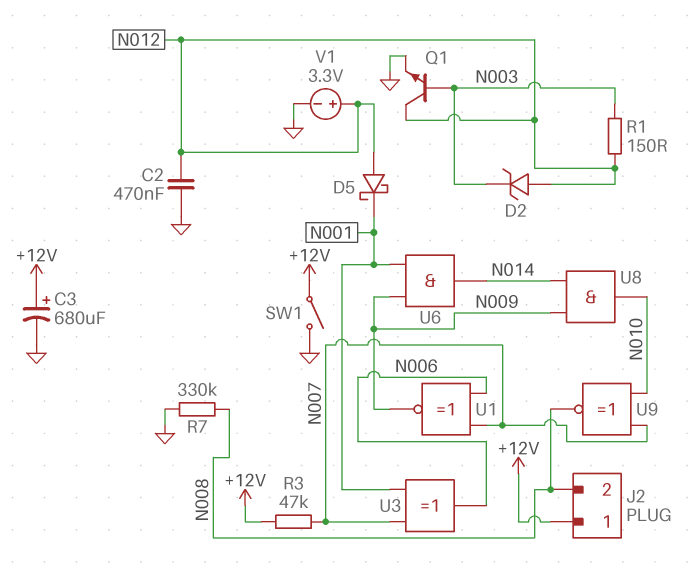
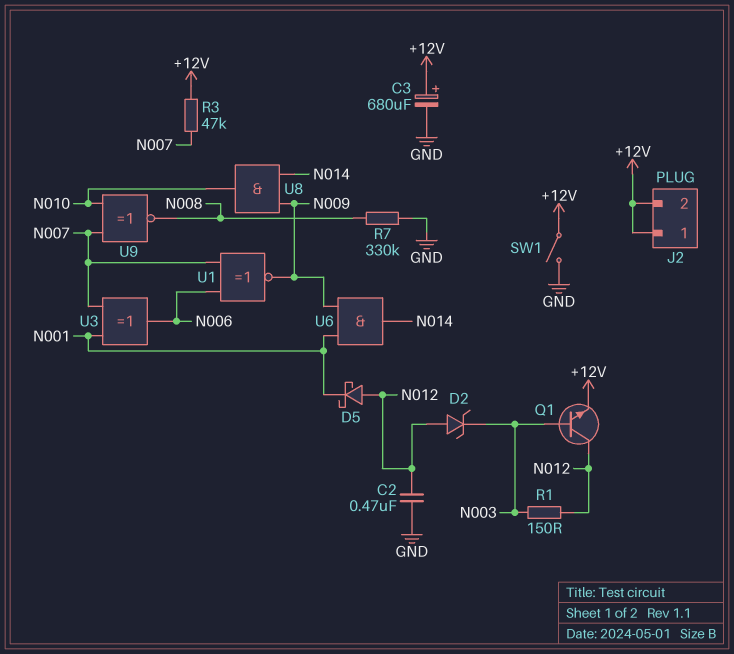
J2 pin 2: N008 -> +12V
Q1: NPN (B N003, C N012, E GND) -> NPN (B N003, C N012, E +12V)
V1: 3.3V (plus N012, minus GND) -> none

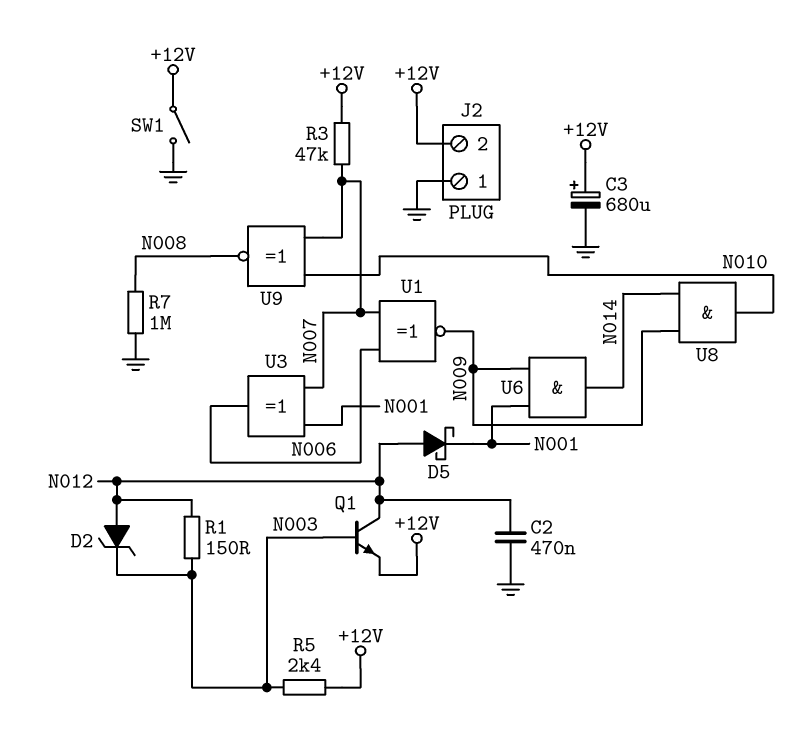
J2 pin 1: +12V -> GND
R5: none -> 2.4k (+12V, N003)
R7: 330k (GND, N008) -> 1M (GND, N008)

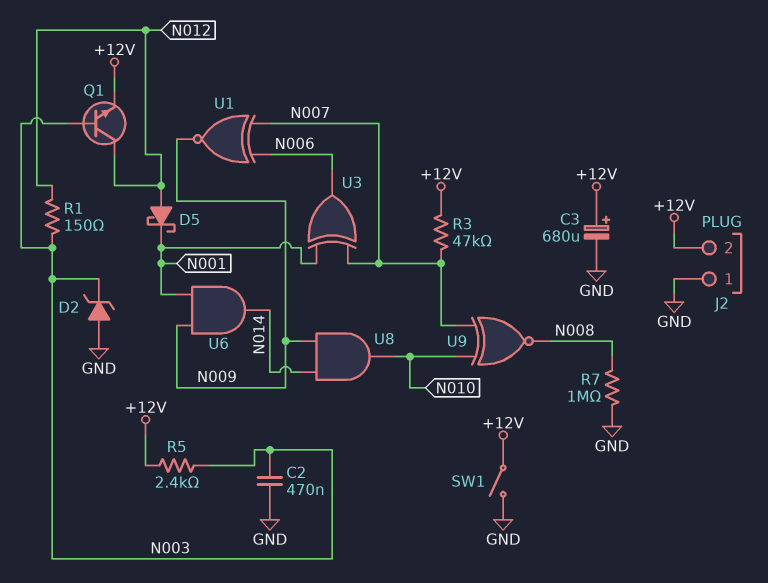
C2: 470nF (GND, N012) -> 470nF (GND, N003)
D2: zener (A N012, K N003) -> zener (A GND, K N003)

